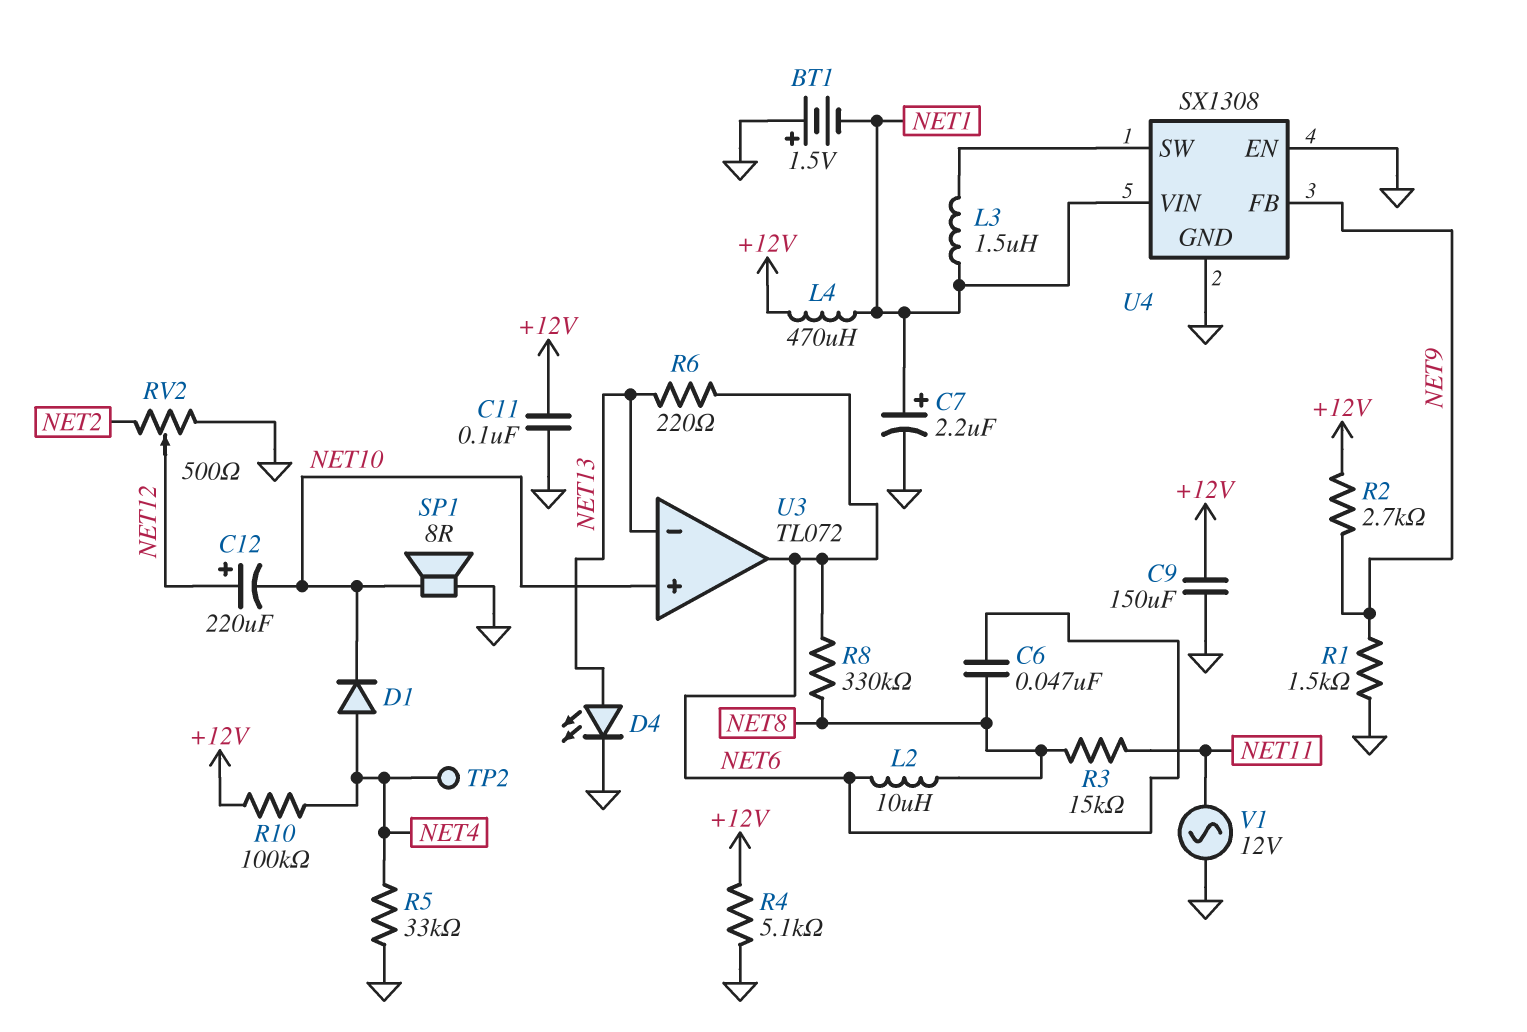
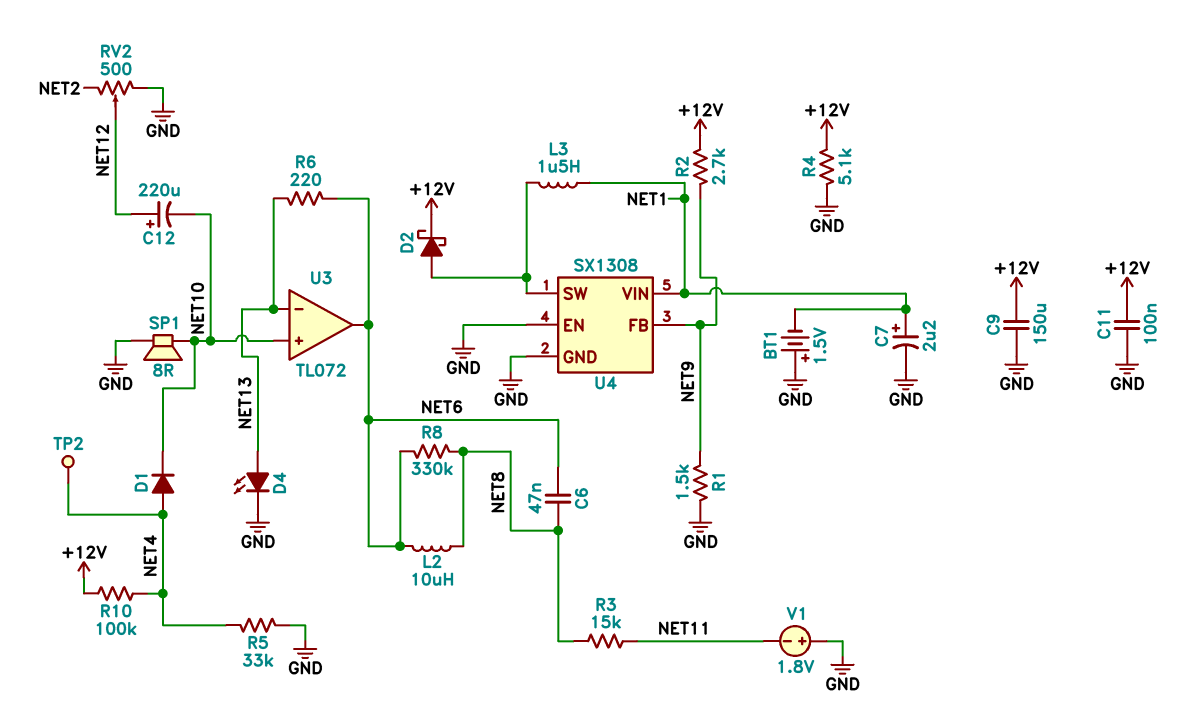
D2: none -> schottky (A U4/SW, K +12V)
L4: 470uH (+12V, NET1) -> none
V1: AC 12V (GND, NET11) -> 1.8V (plus GND, minus NET11)

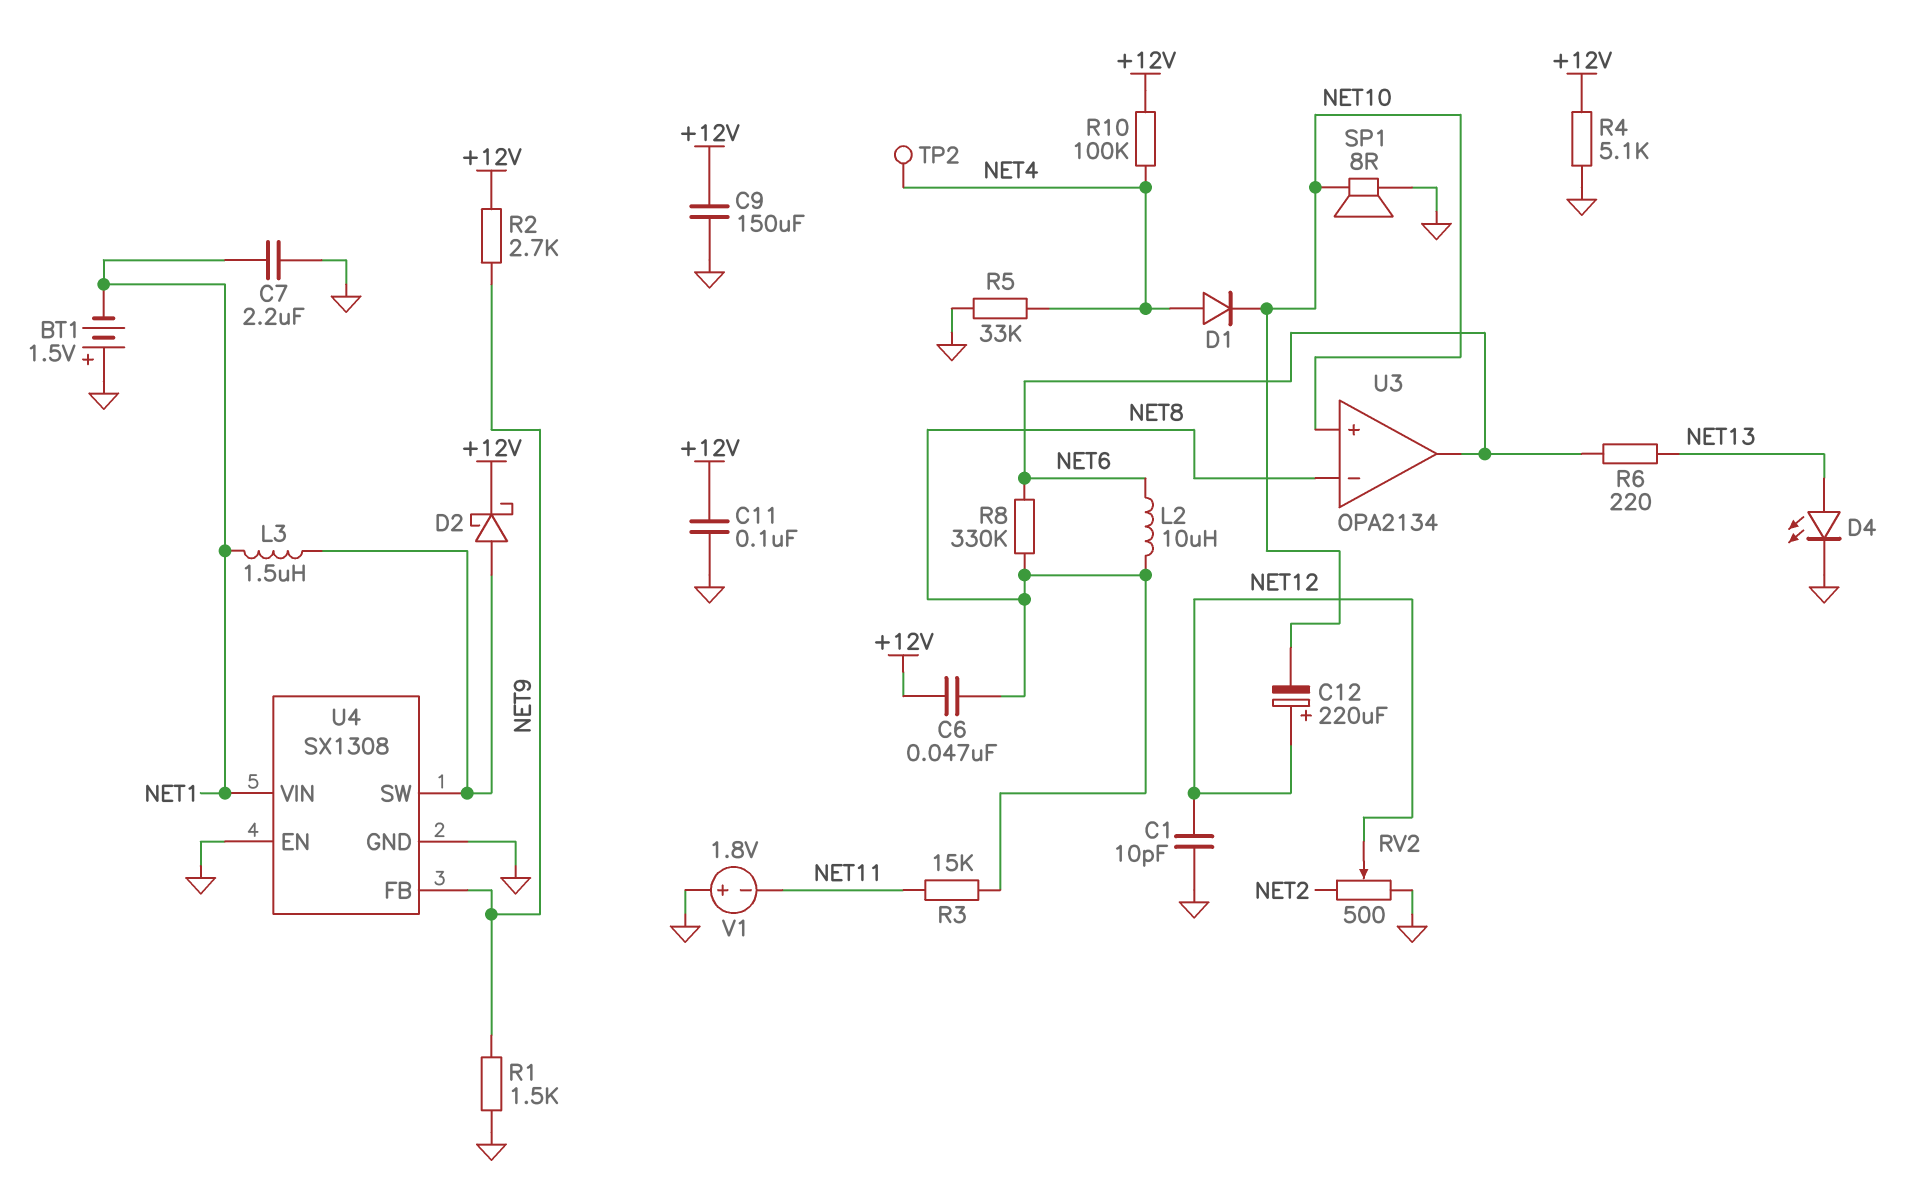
C1: none -> 10pF (GND, NET12)
C6: 47nF (NET6, NET8) -> 47nF (+12V, NET8)
C7: 2.2uF (plus NET1, minus GND) -> 2.2uF (GND, NET1)
U3: TL072 -> OPA2134
U3 pin in-: NET13 -> NET8

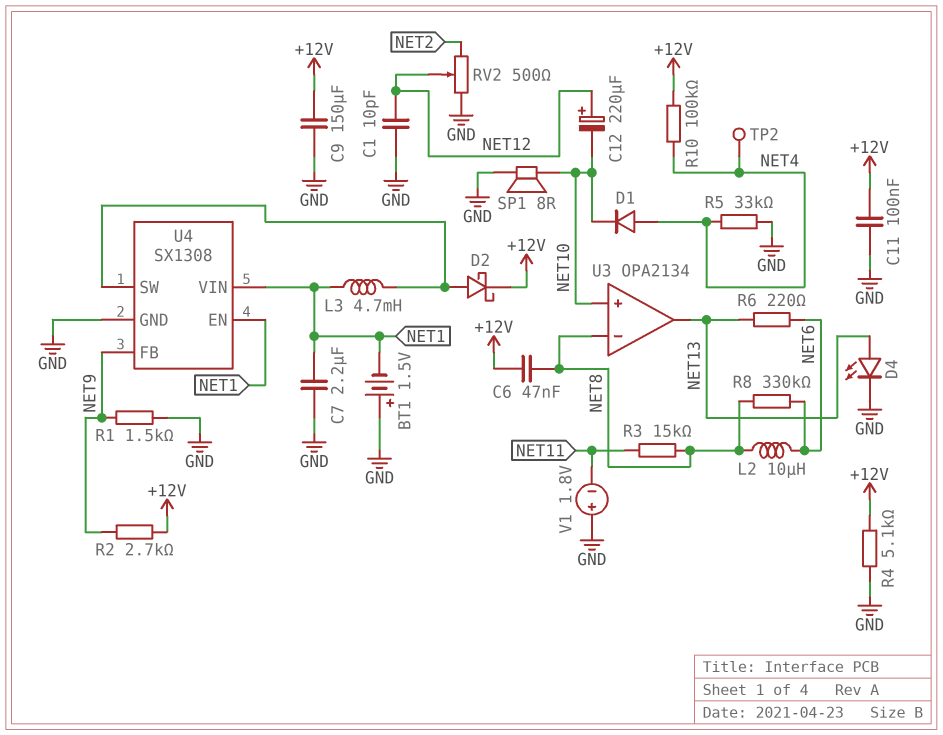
L3: 1.5uH (NET1, U4/SW) -> 4.7mH (NET1, U4/SW)
U3 pin out: NET6 -> NET13
U4 pin EN: GND -> NET1

